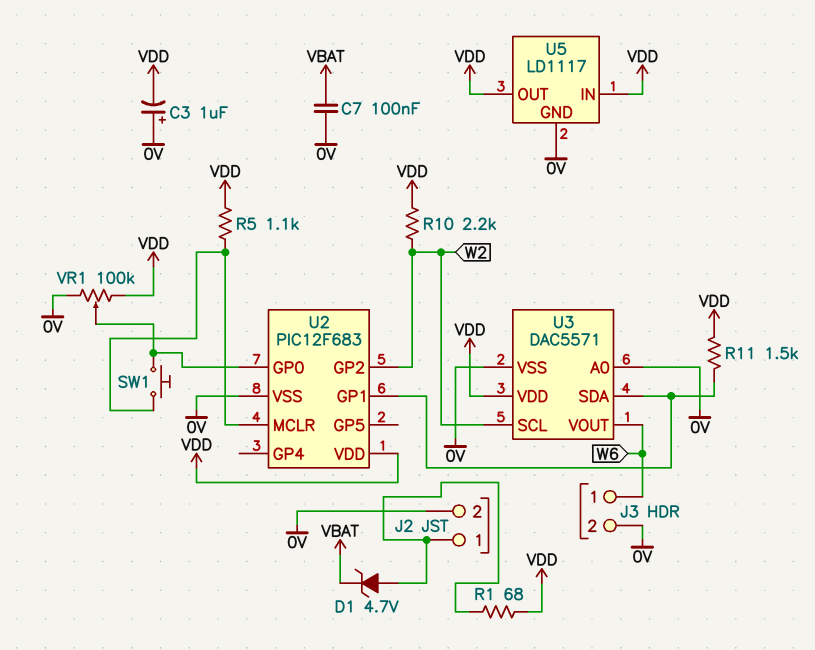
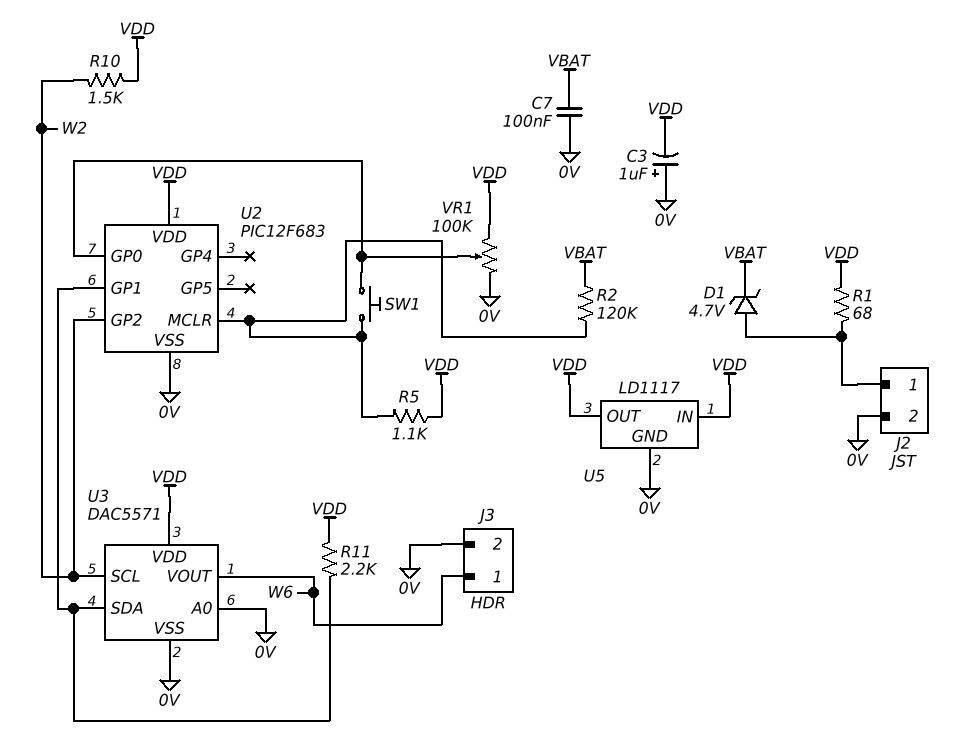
R2: none -> 120k (U2/MCLR, VBAT)
R10: 2.2k (VDD, W2) -> 1.5k (VDD, W2)
R11: 1.5k (U2/GP1, VDD) -> 2.2k (U2/GP1, VDD)

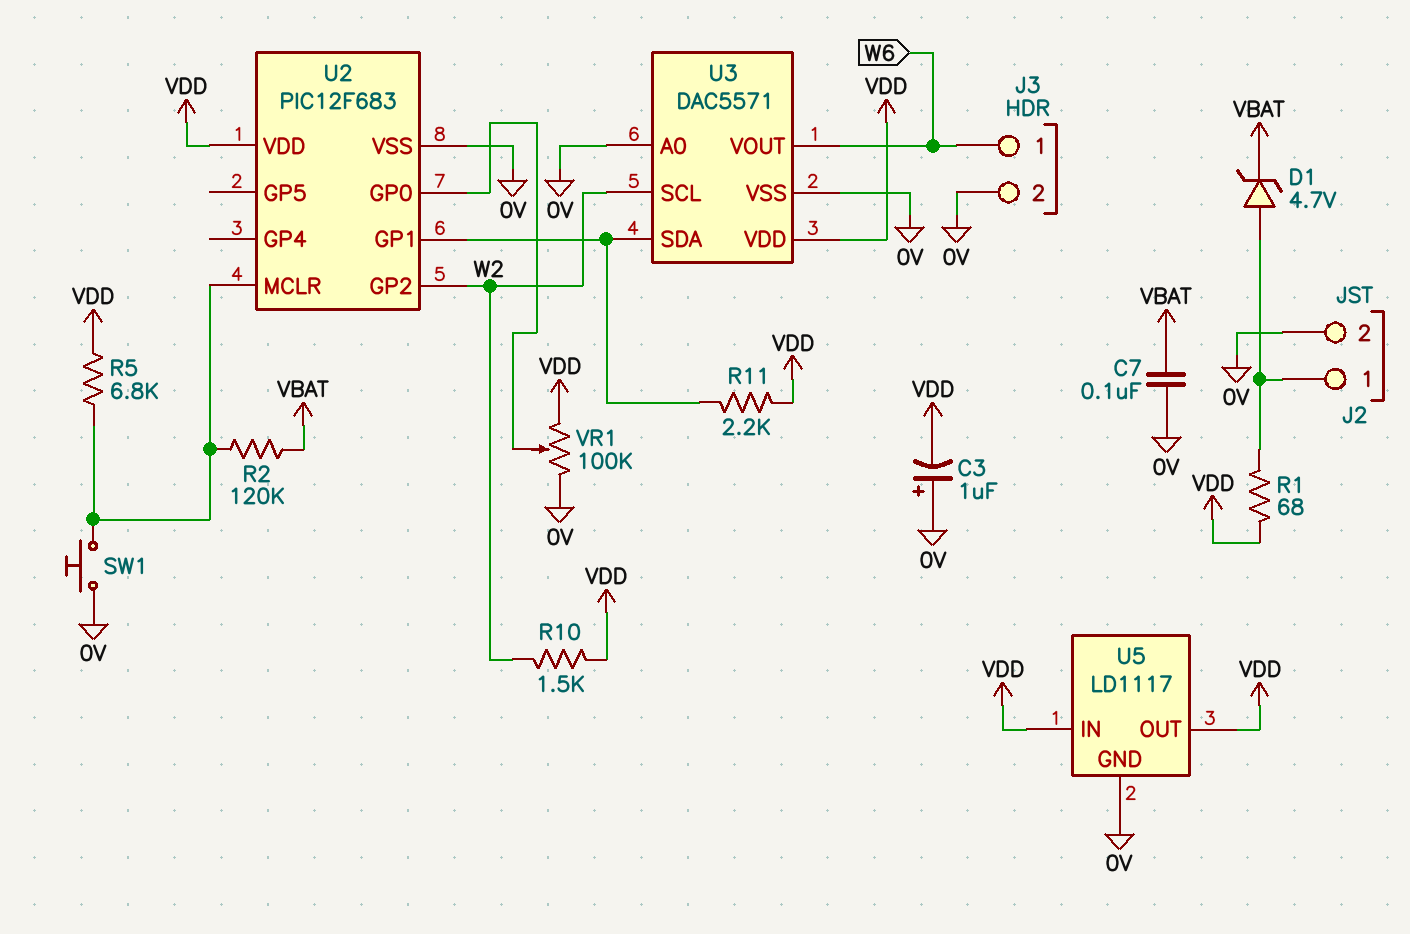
R5: 1.1k (U2/MCLR, VDD) -> 6.8k (U2/MCLR, VDD)
SW1: button (U2/GP0, U2/MCLR) -> button (0V, U2/MCLR)

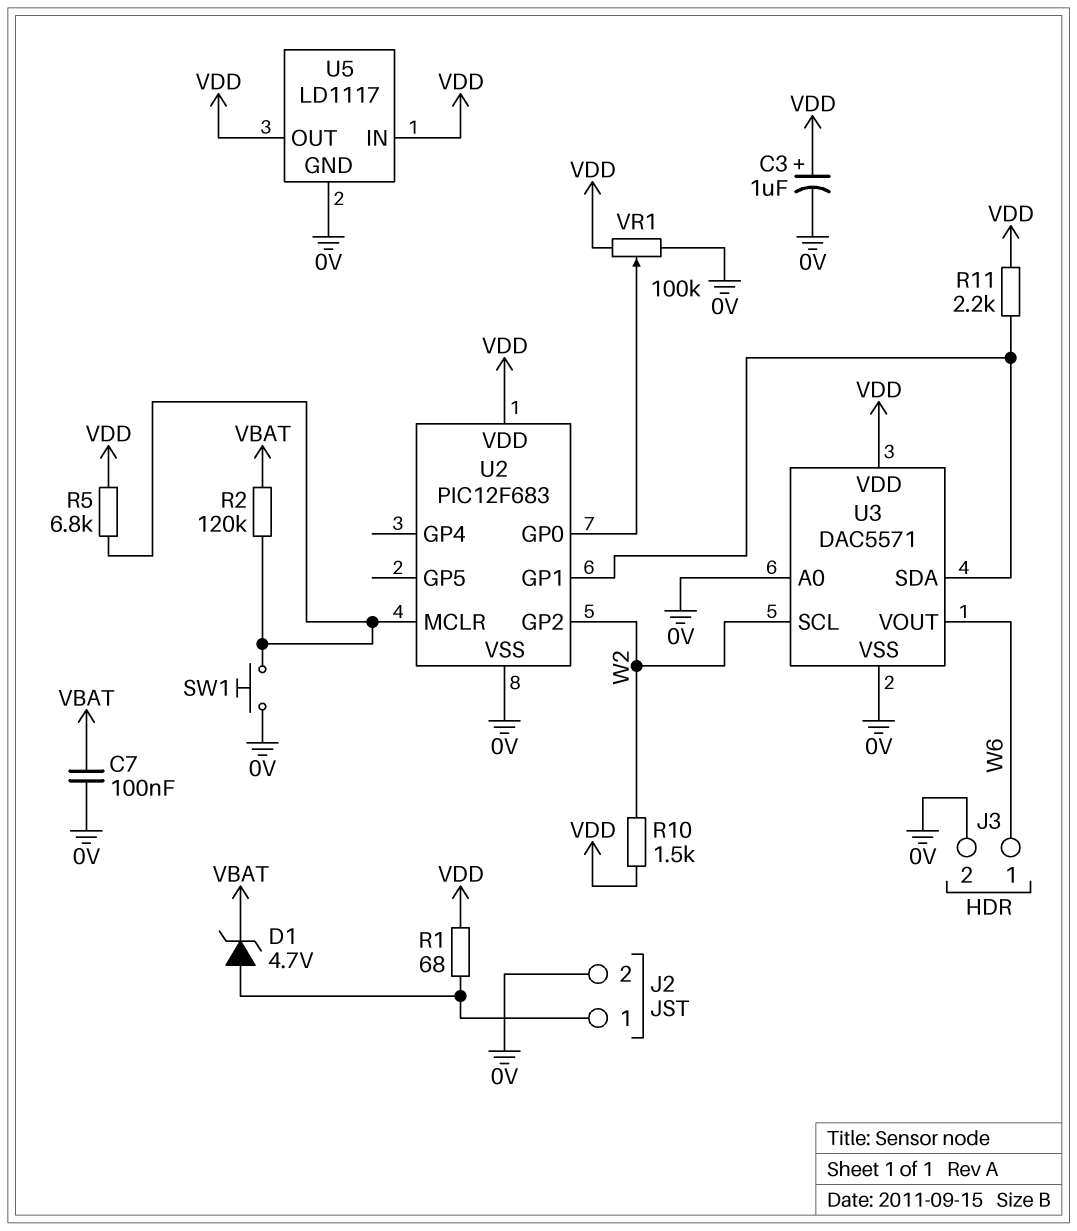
C3: 1uF (plus 0V, minus VDD) -> 1uF (plus VDD, minus 0V)

